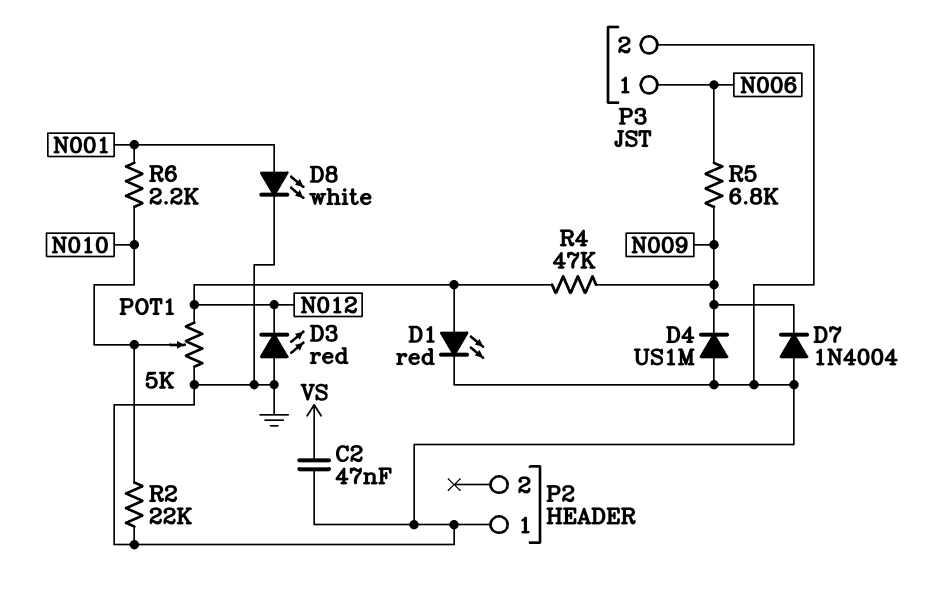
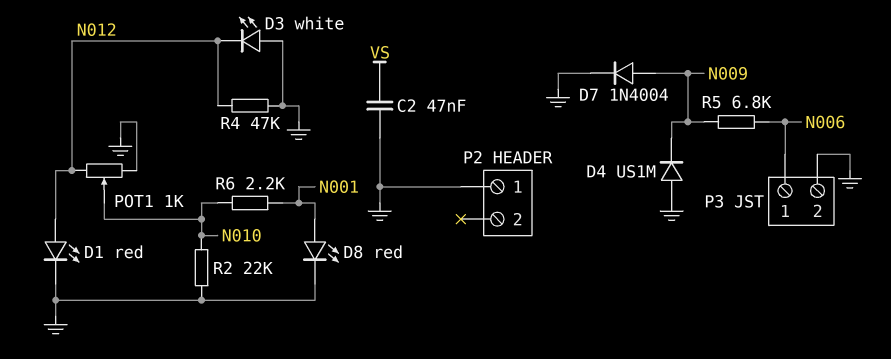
D3: LED red (A GND, K N012) -> LED white (A GND, K N012)
D7: diode 1N4004 (A GND, K N009) -> diode 1N4004 (A N009, K GND)
D8: LED white (A N001, K GND) -> LED red (A N001, K GND)
POT1: 5k (GND, N012, wiper N010) -> 1k (GND, N012, wiper N010)
R4: 47k (N009, N012) -> 47k (GND, N012)

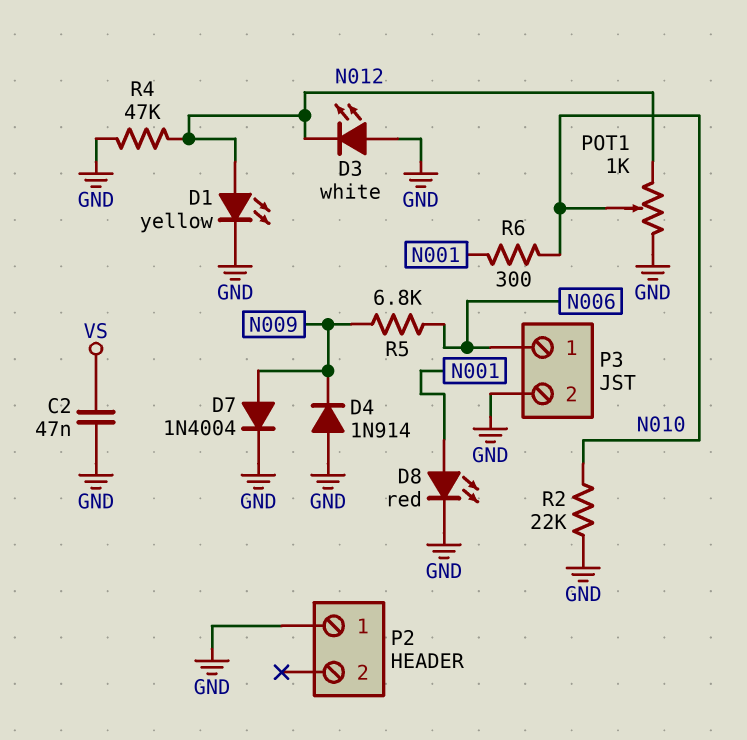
D1: LED red (A N012, K GND) -> LED yellow (A N012, K GND)
D4: diode US1M (A GND, K N009) -> diode 1N914 (A GND, K N009)
R6: 2.2k (N001, N010) -> 300 (N001, N010)

